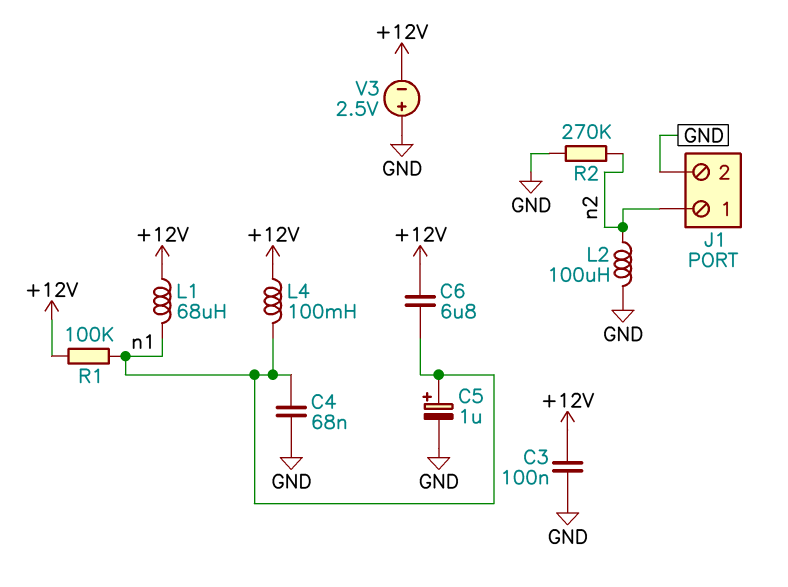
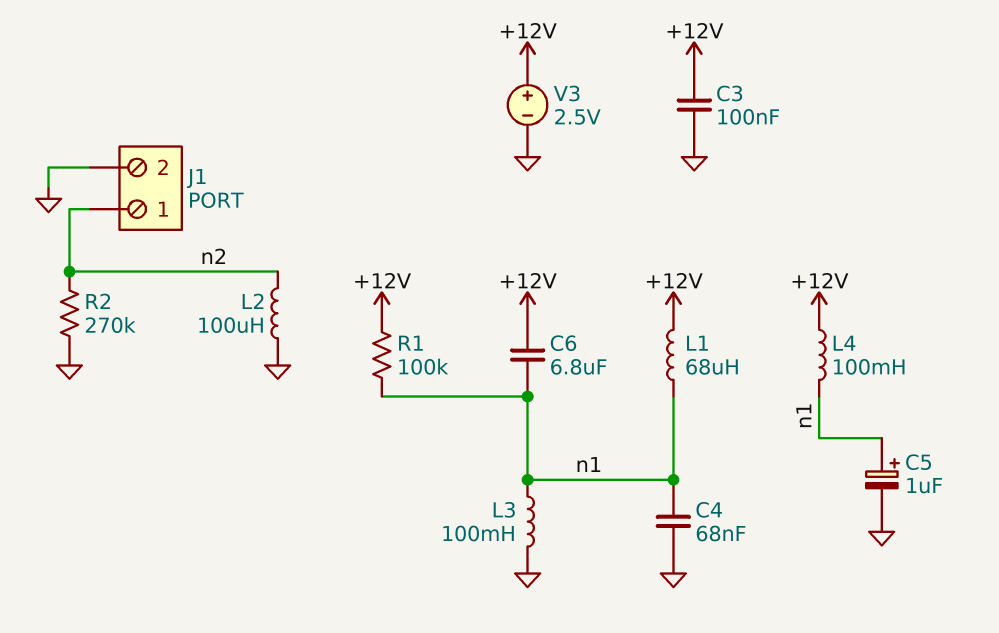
L3: none -> 100mH (GND, n1)
V3: 2.5V (plus GND, minus +12V) -> 2.5V (plus +12V, minus GND)

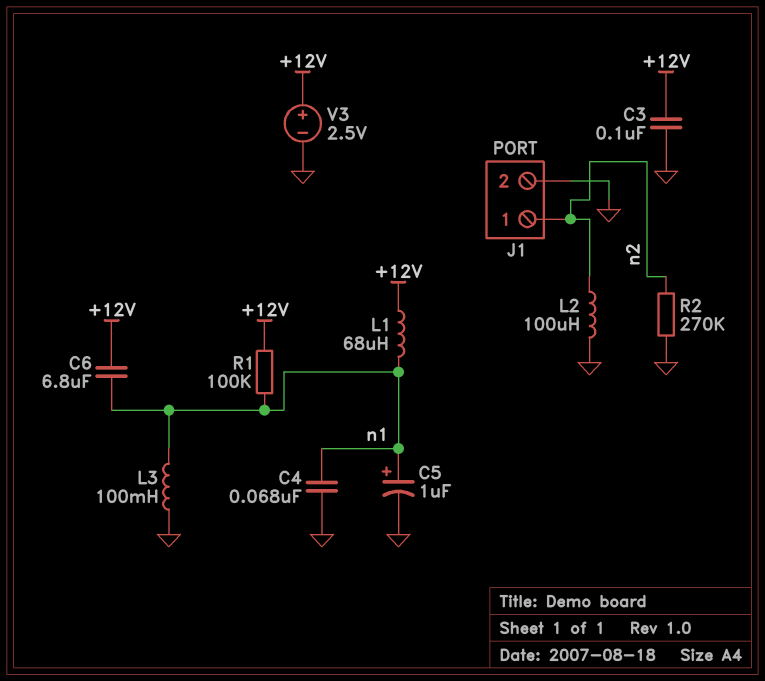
L4: 100mH (+12V, n1) -> none

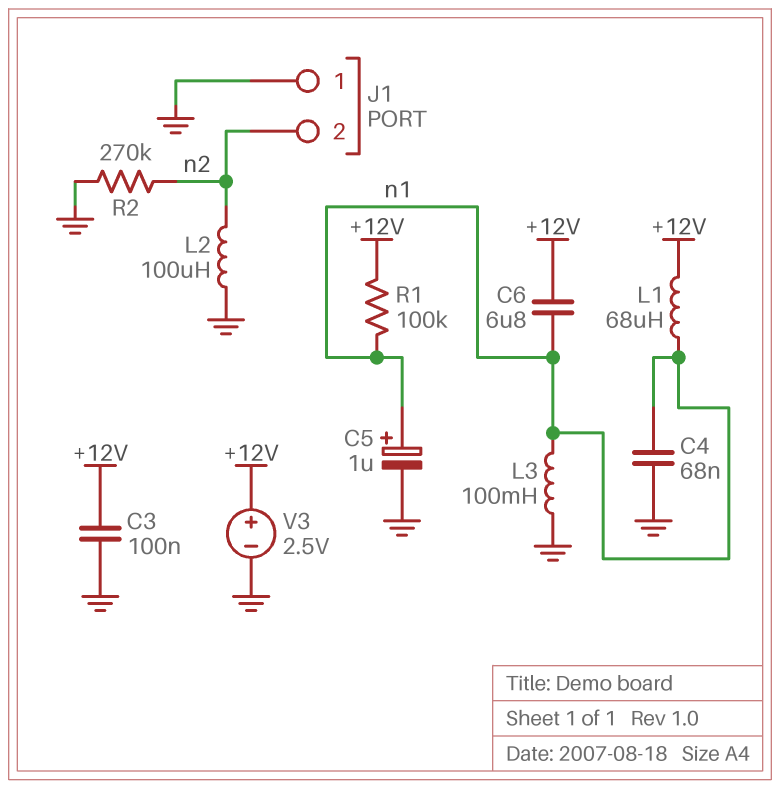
J1 pin 1: n2 -> GND
J1 pin 2: GND -> n2

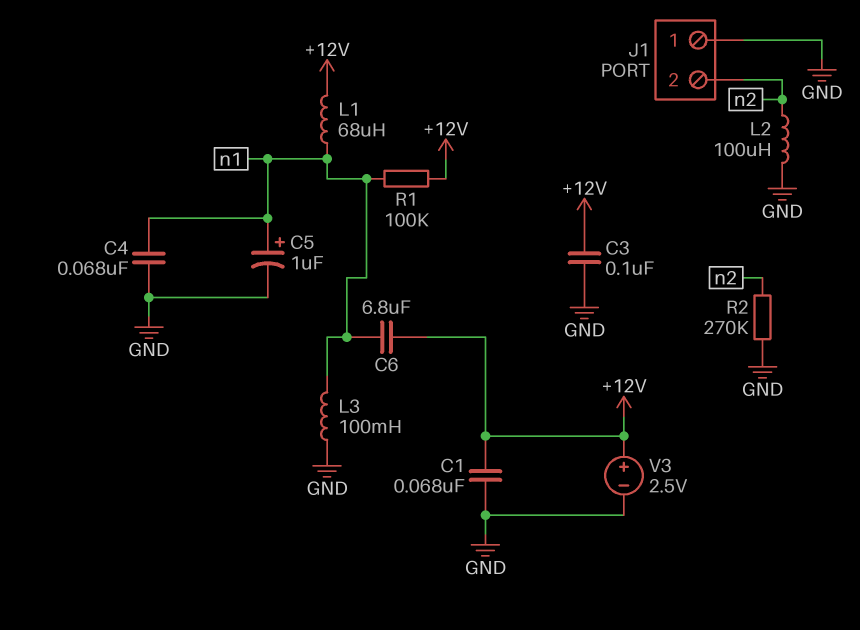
C1: none -> 68nF (+12V, GND)

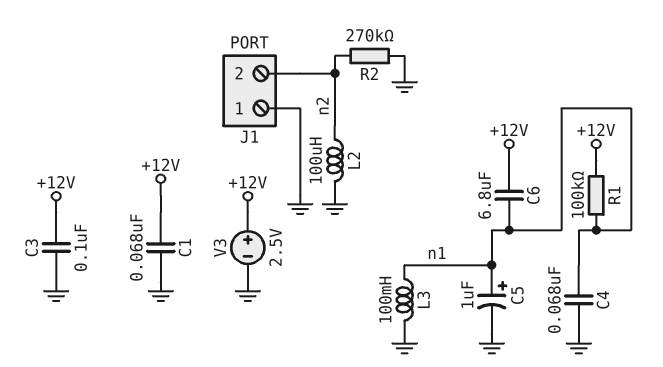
L1: 68uH (+12V, n1) -> none

